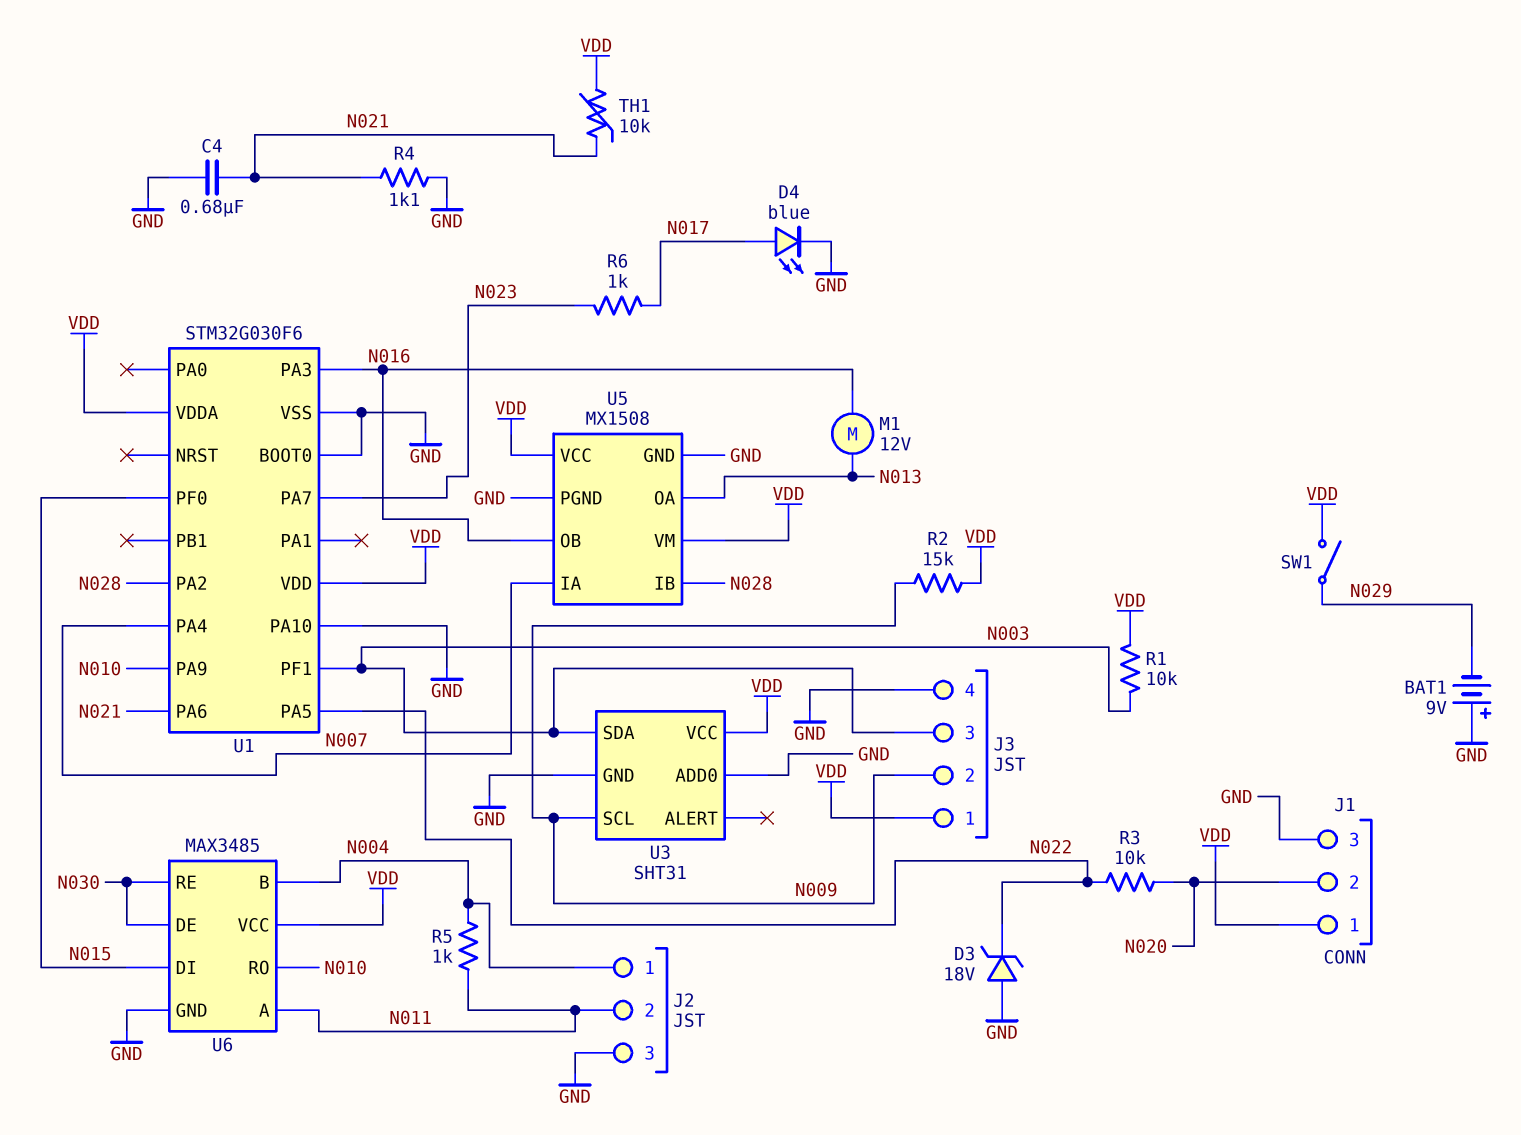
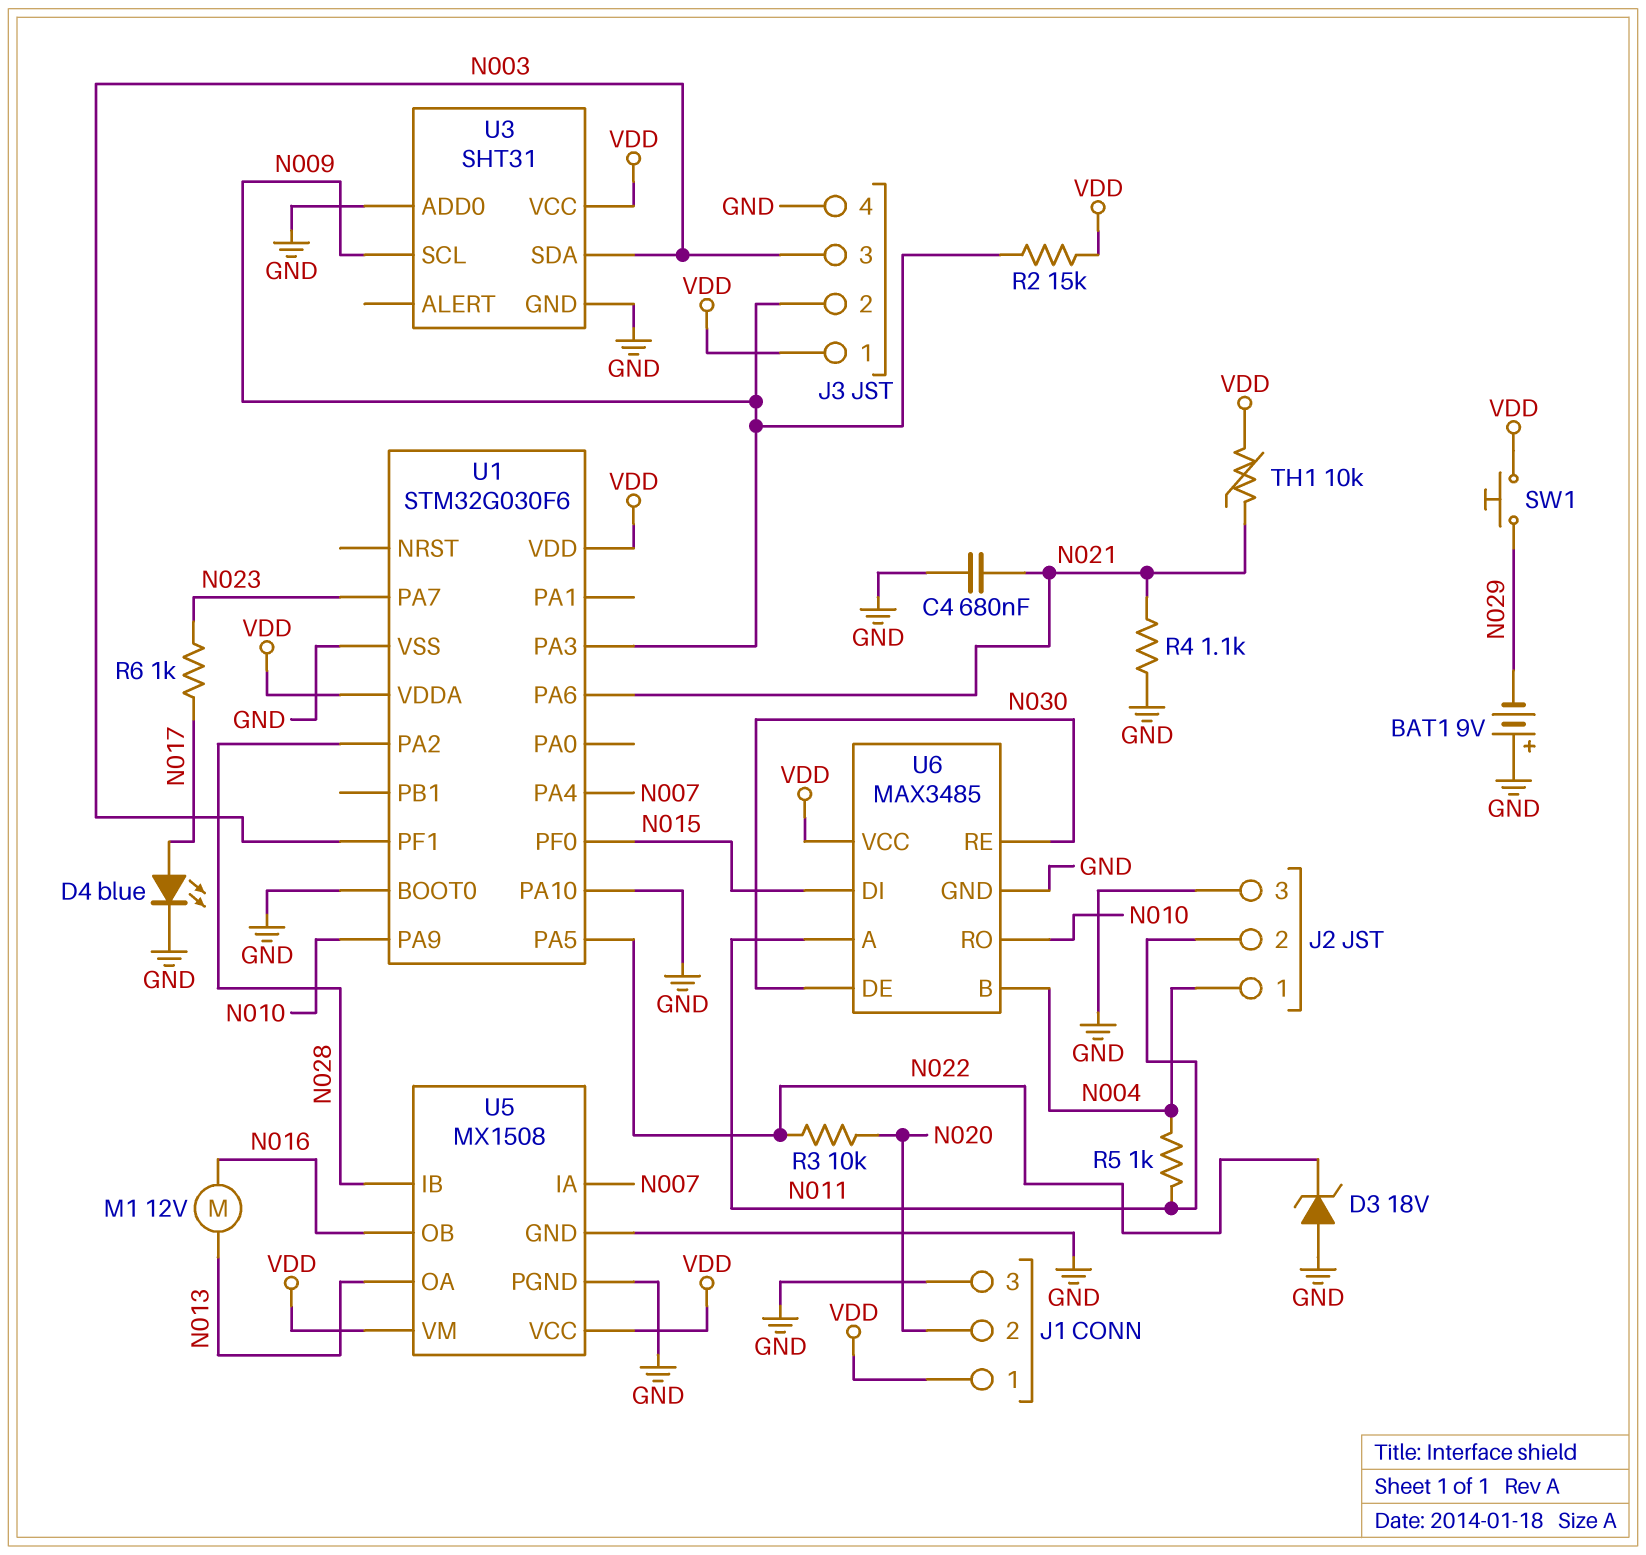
R1: 10k (N003, VDD) -> none
SW1: switch (N029, VDD) -> button (N029, VDD)
U1 pin PA3: N016 -> N009

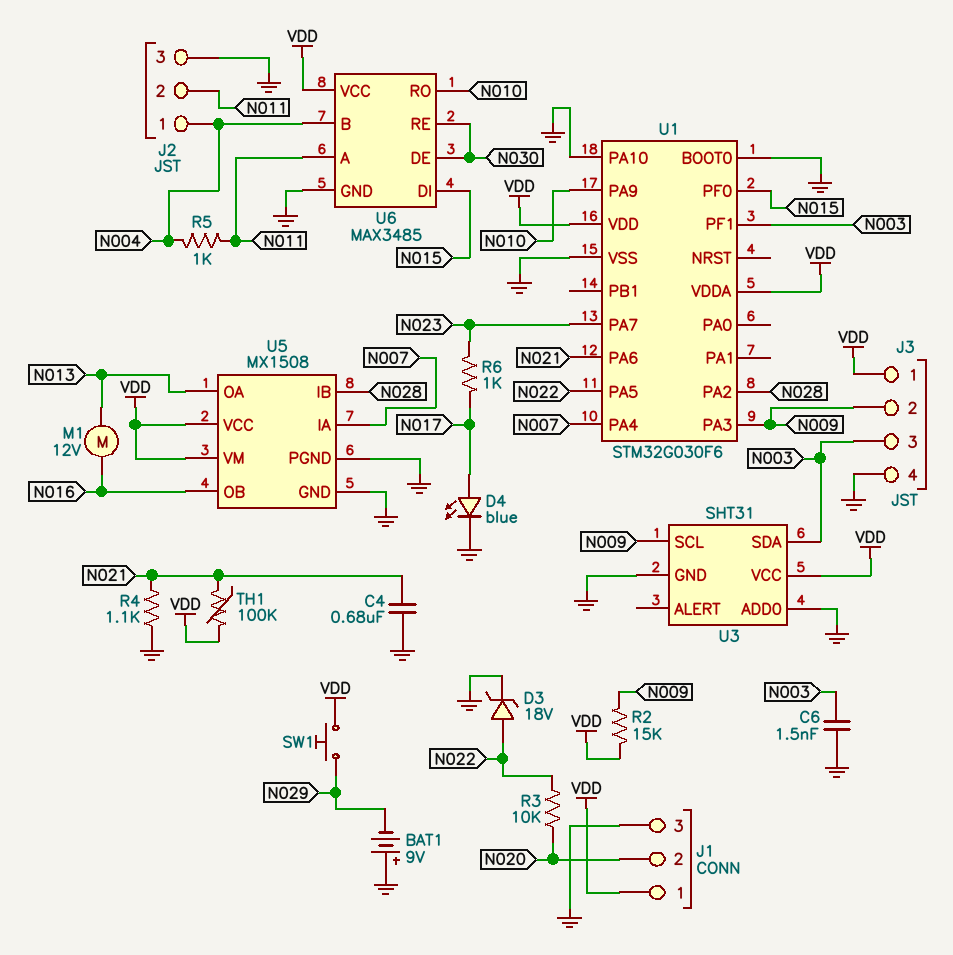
C6: none -> 1.5nF (GND, N003)
D3: zener 18V (A GND, K N022) -> zener 18V (A N022, K GND)
TH1: 10k (N021, VDD) -> 100k (N021, VDD)

